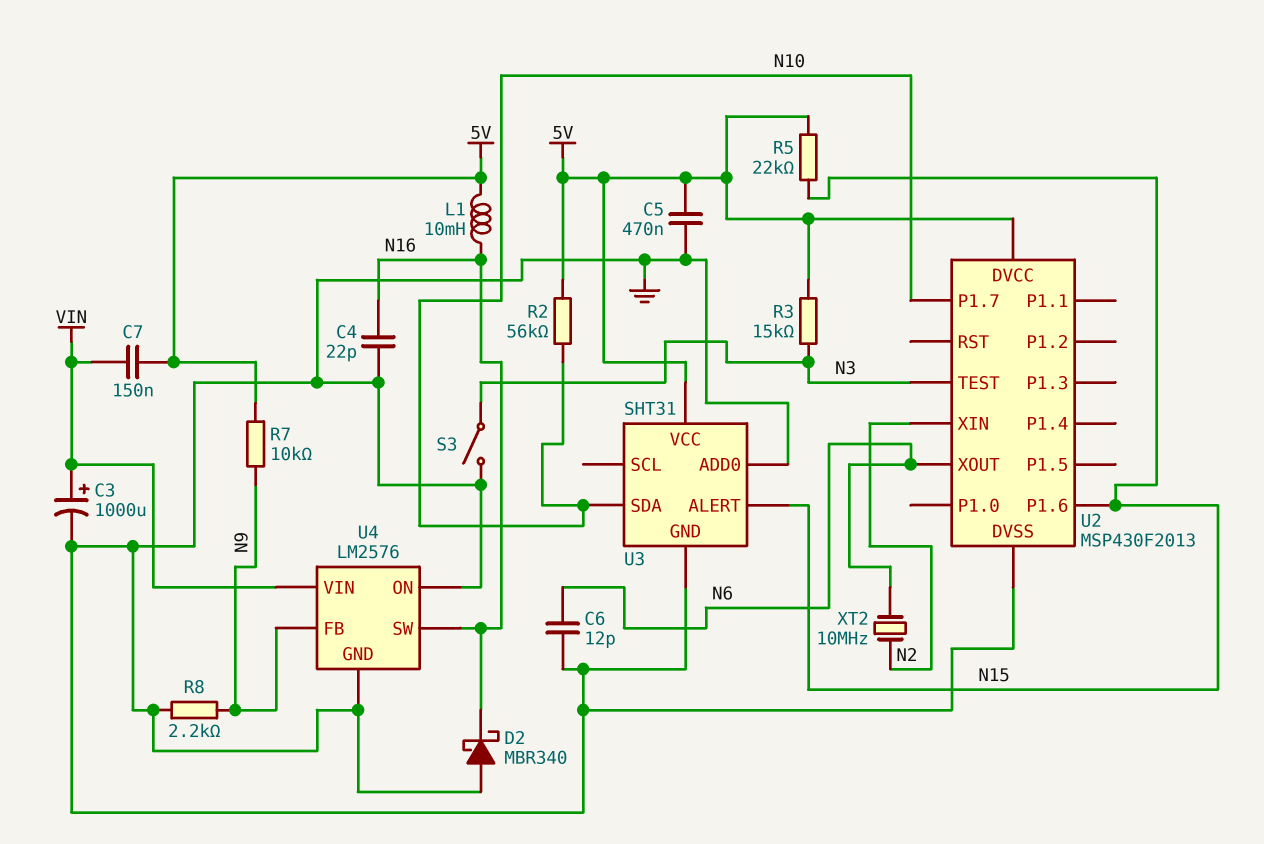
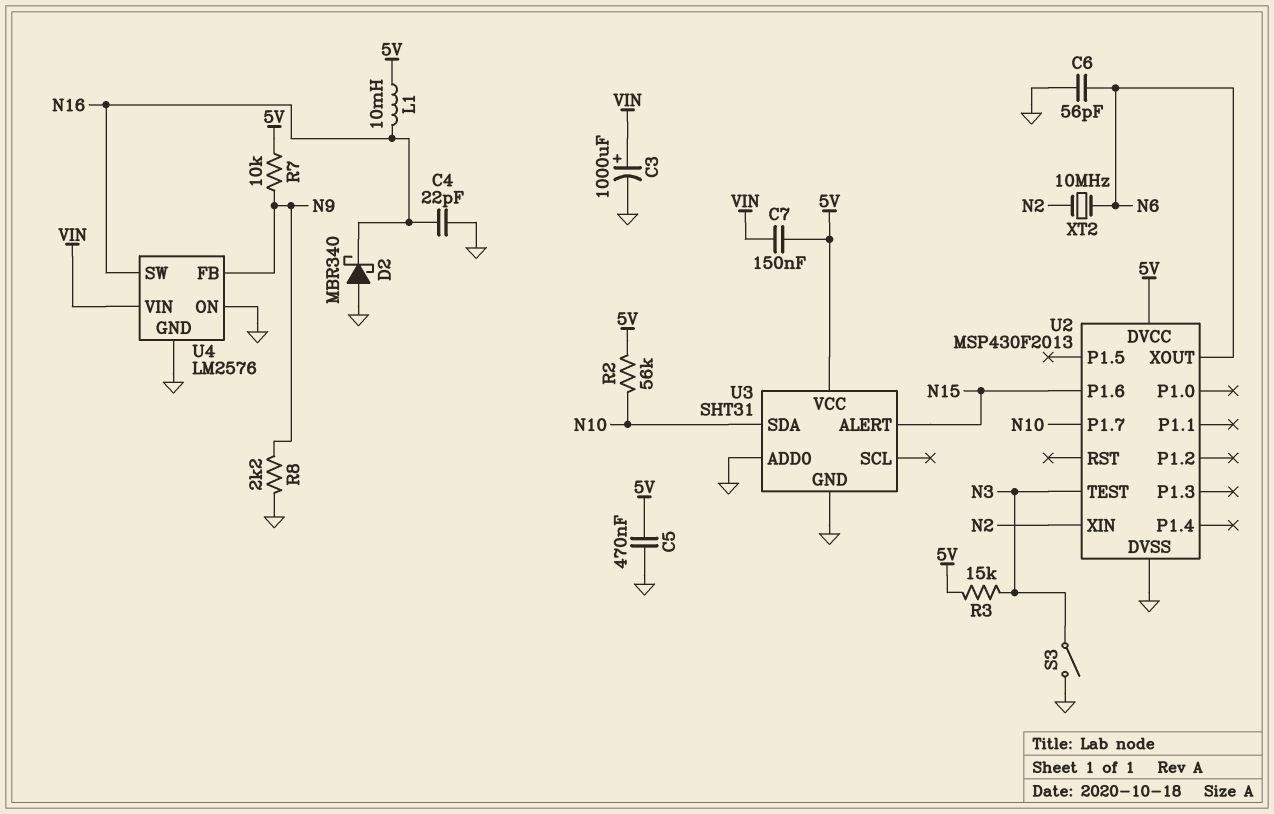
C6: 12pF (GND, N6) -> 56pF (GND, N6)
R5: 22k (5V, N15) -> none

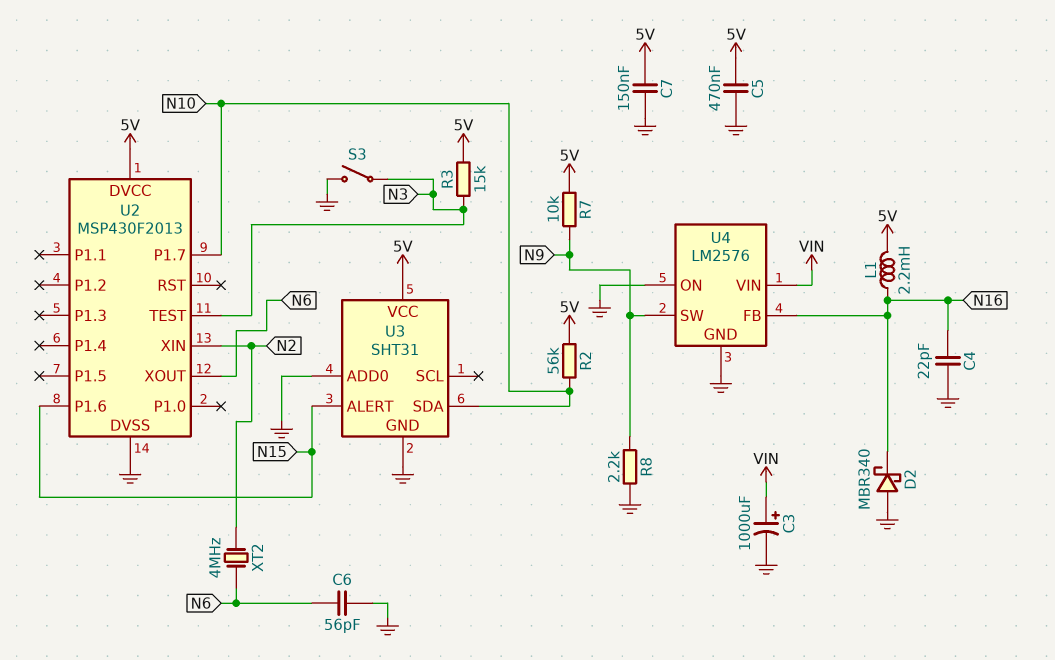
C7: 150nF (5V, VIN) -> 150nF (5V, GND)
L1: 10mH (5V, N16) -> 2.2mH (5V, N16)
U4 pin FB: N9 -> N16
U4 pin SW: N16 -> N9
XT2: 10MHz (N2, N6) -> 4MHz (N2, N6)

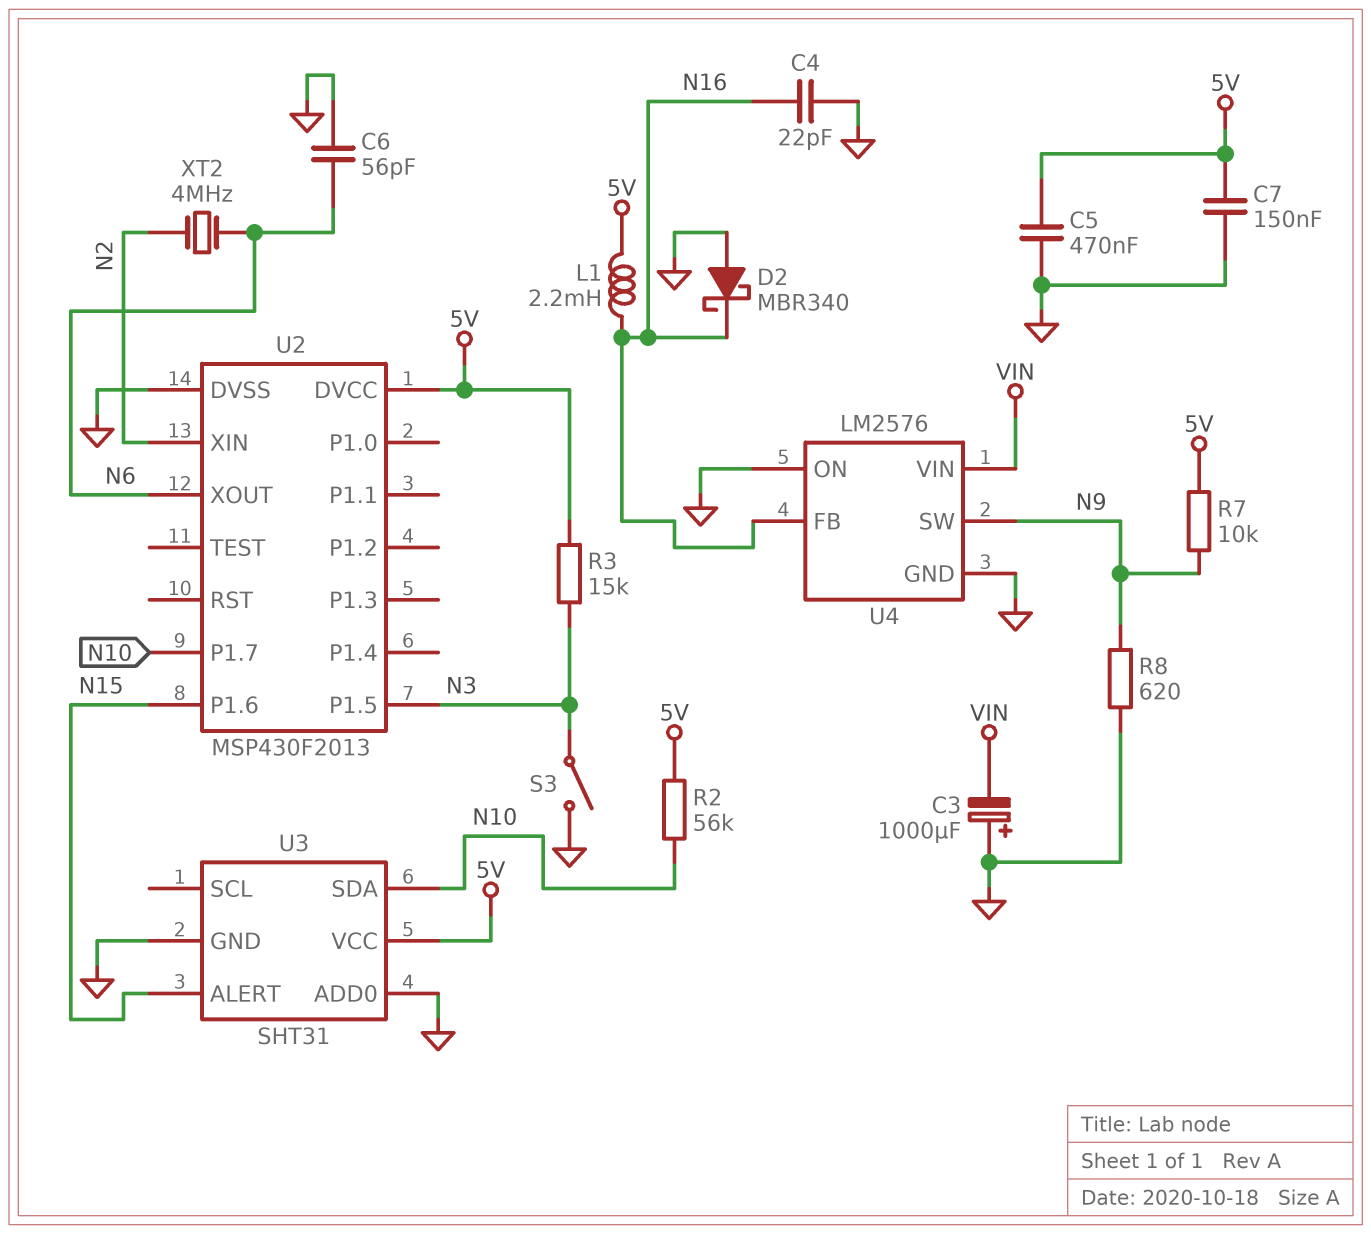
C3: 1000uF (plus VIN, minus GND) -> 1000uF (plus GND, minus VIN)
R8: 2.2k (GND, N9) -> 620 (GND, N9)
U2 pin P1.5: none -> N3
U2 pin TEST: N3 -> none

